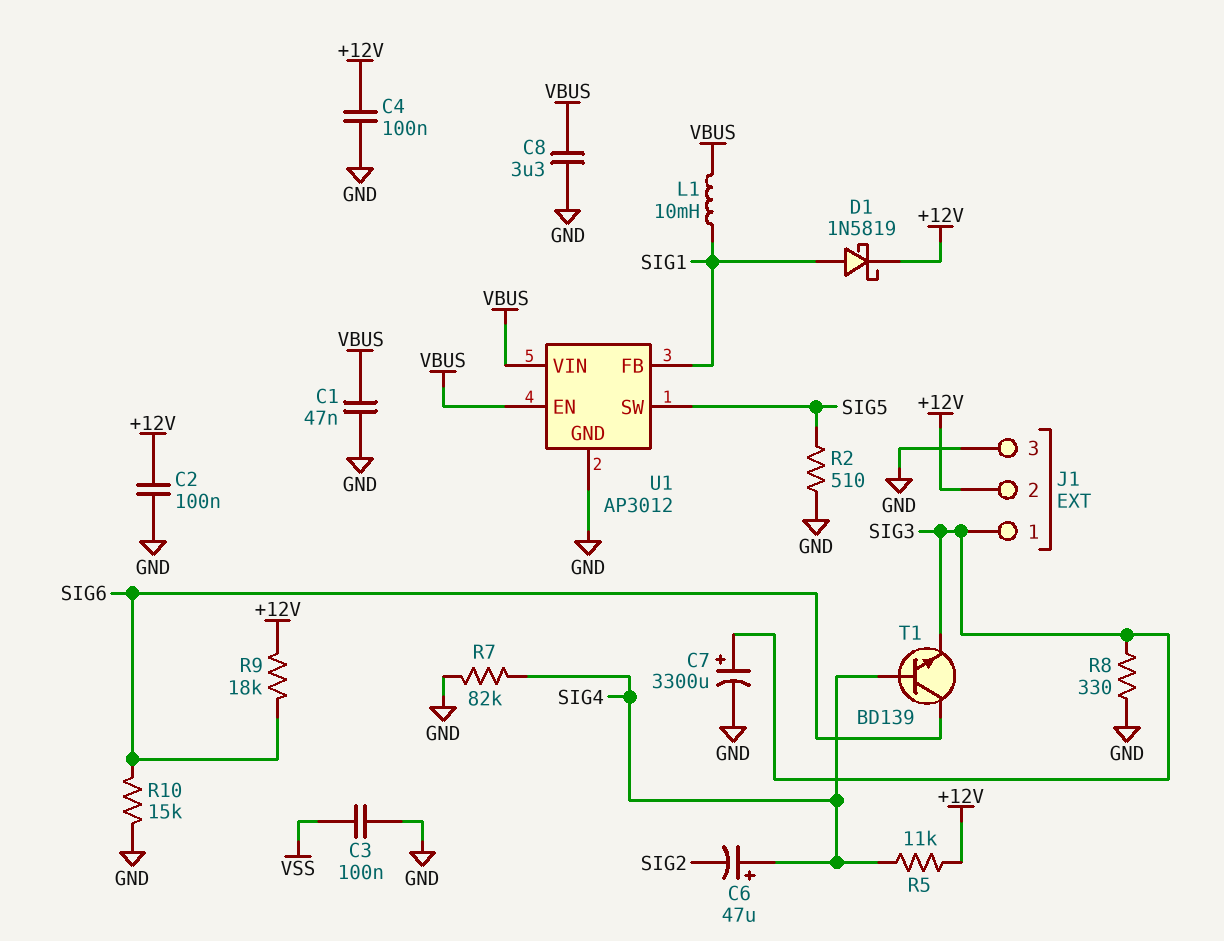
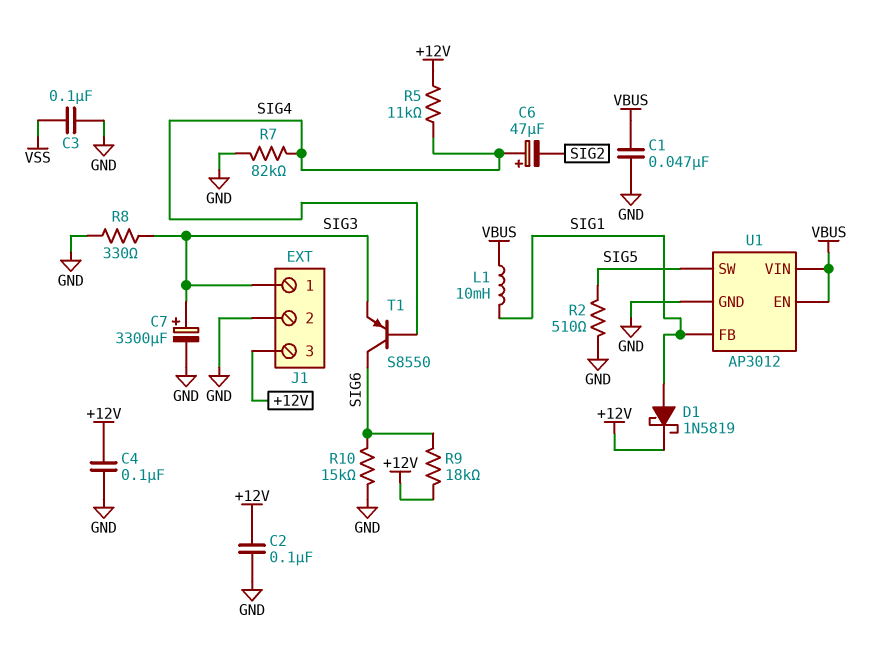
C8: 3.3uF (GND, VBUS) -> none
J1 pin 2: +12V -> GND
J1 pin 3: GND -> +12V
T1: NPN BD139 (B SIG4, C SIG6, E SIG3) -> PNP S8550 (B SIG4, C SIG6, E SIG3)

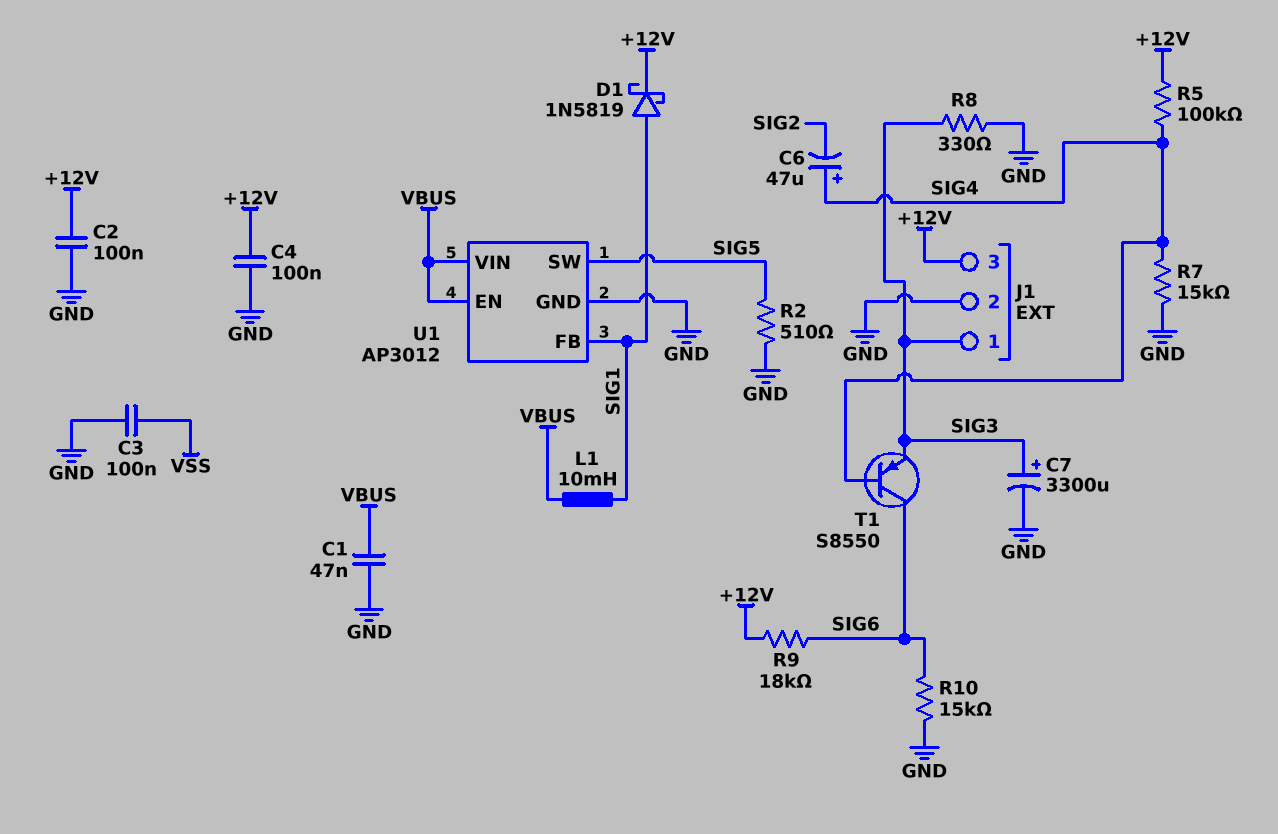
R5: 11k (+12V, SIG4) -> 100k (+12V, SIG4)
R7: 82k (GND, SIG4) -> 15k (GND, SIG4)

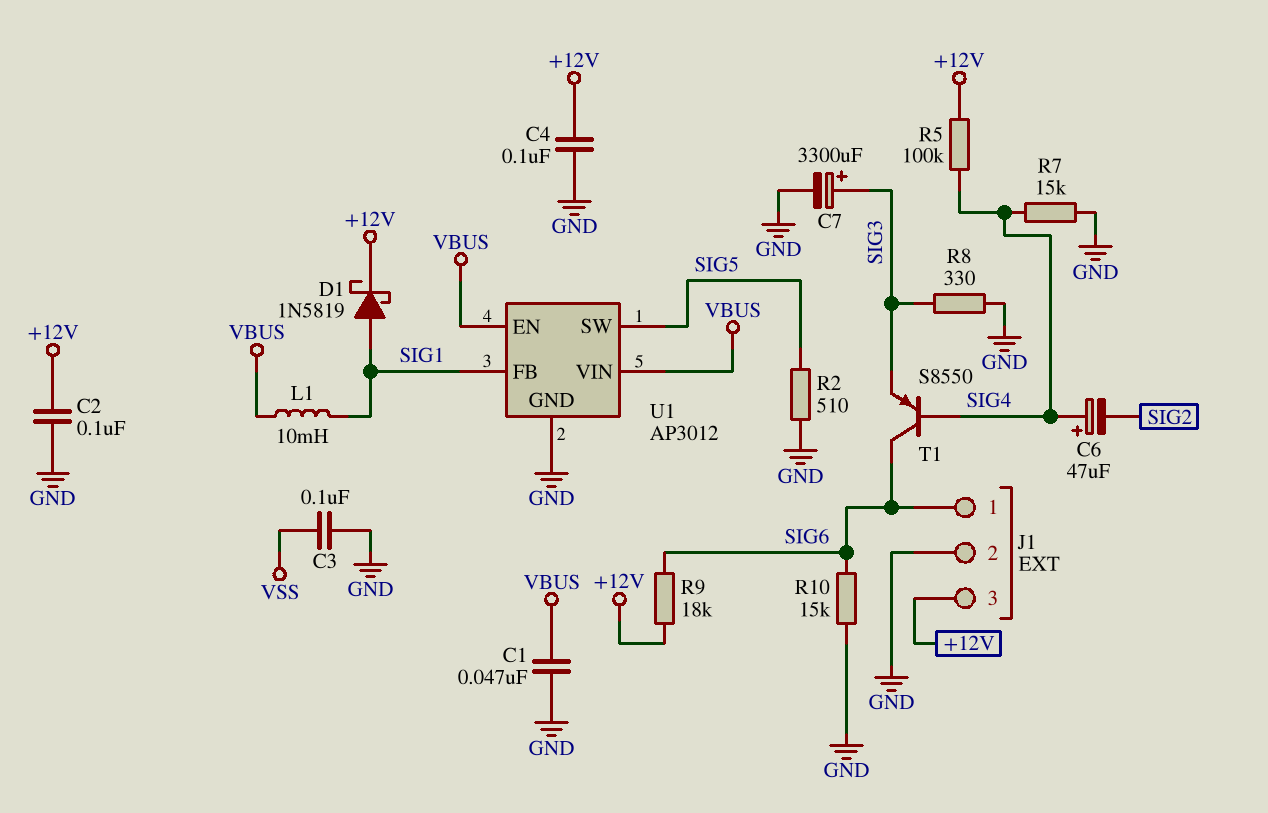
J1 pin 1: SIG3 -> SIG6

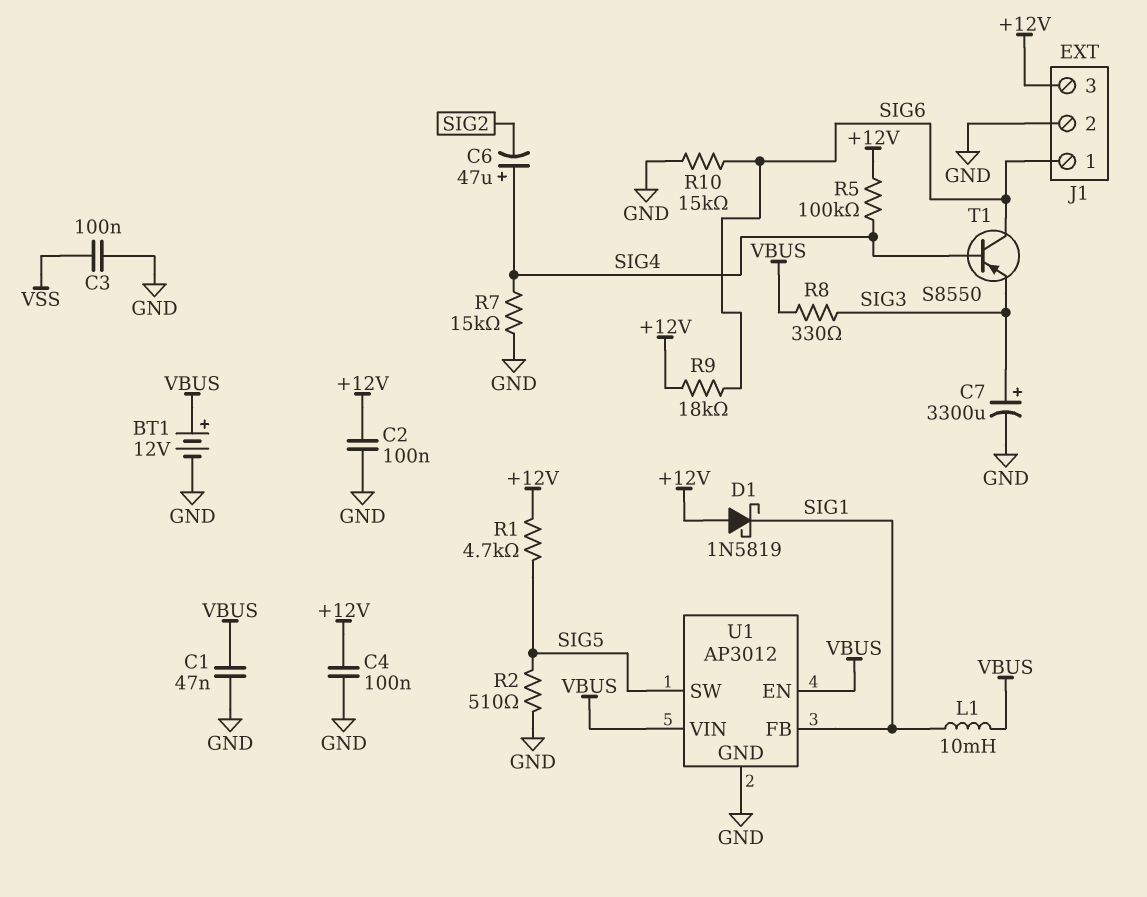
BT1: none -> 12V (plus VBUS, minus GND)
D1: schottky 1N5819 (A SIG1, K +12V) -> schottky 1N5819 (A +12V, K SIG1)
R1: none -> 4.7k (+12V, SIG5)
R8: 330 (GND, SIG3) -> 330 (SIG3, VBUS)

